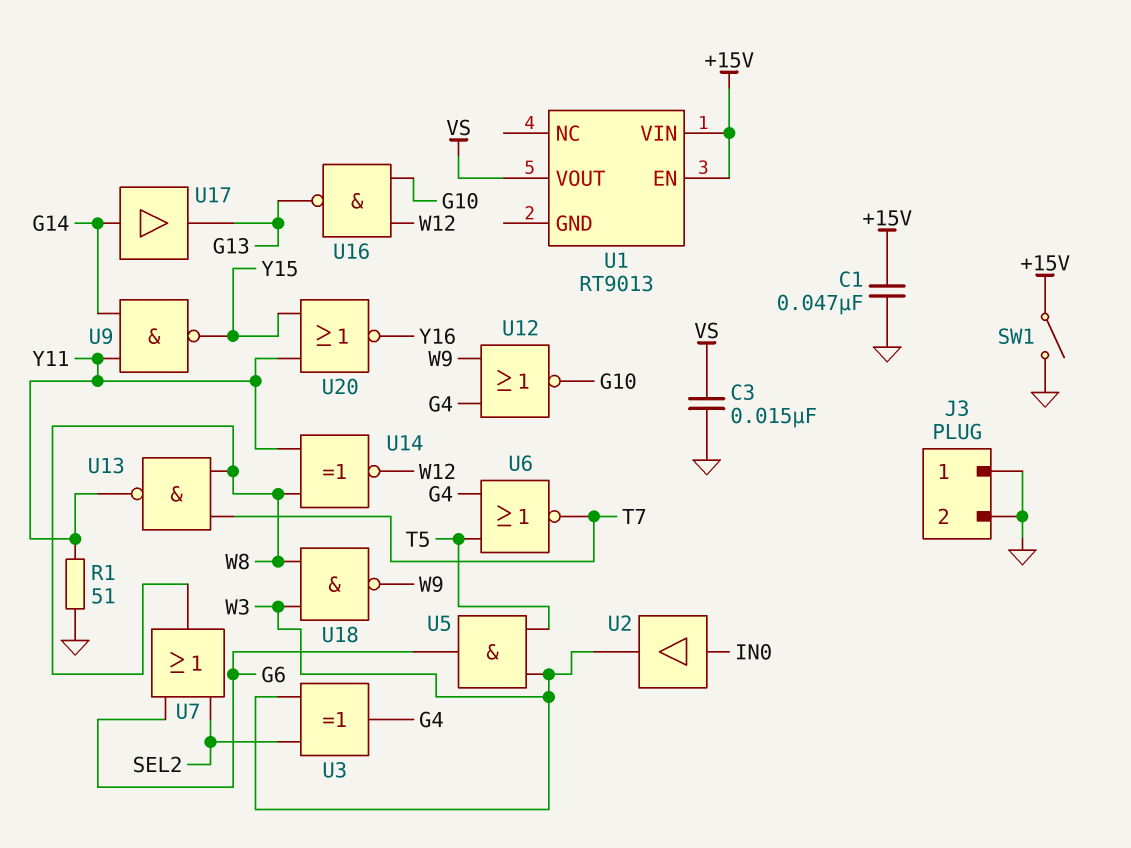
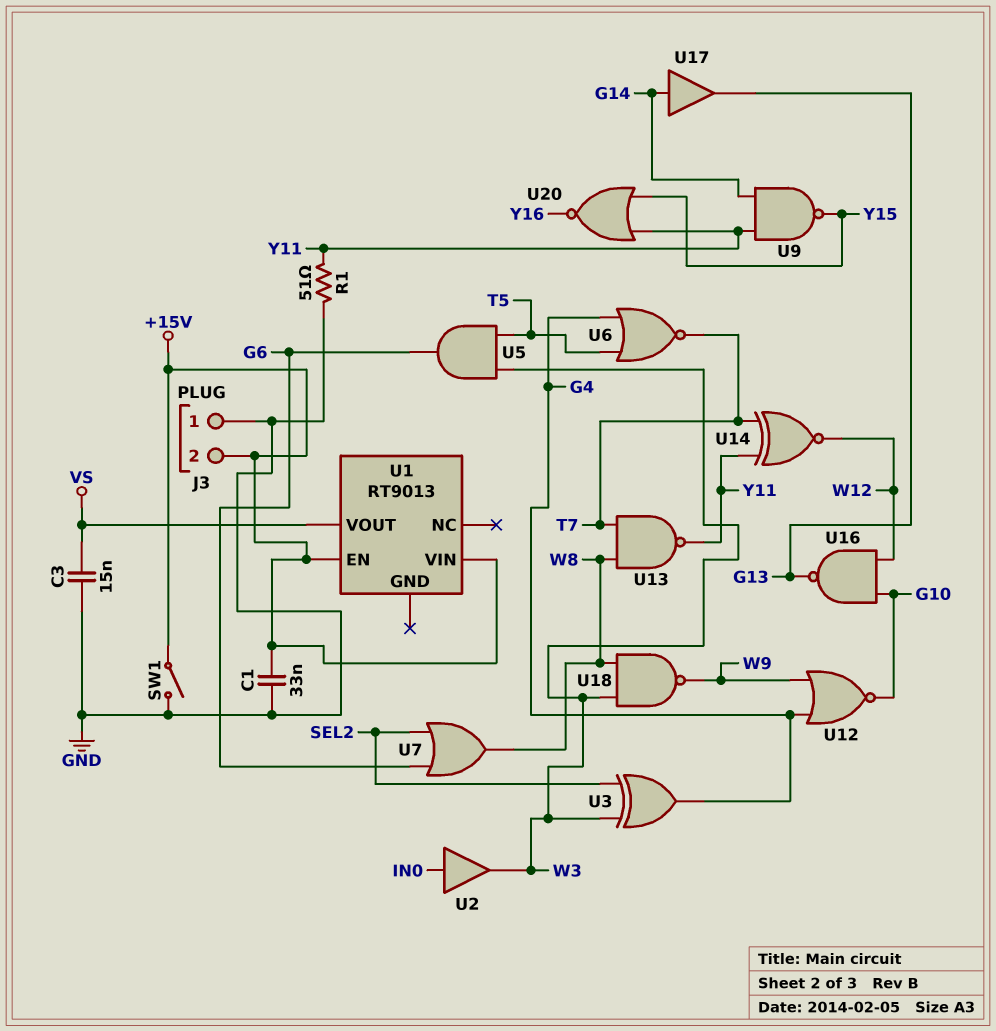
C1: 47nF (+15V, GND) -> 33nF (+15V, GND)
J3 pin 2: GND -> +15V
U14: XNOR (in W8, in Y11, out W12) -> XNOR (in T7, in Y11, out W12)

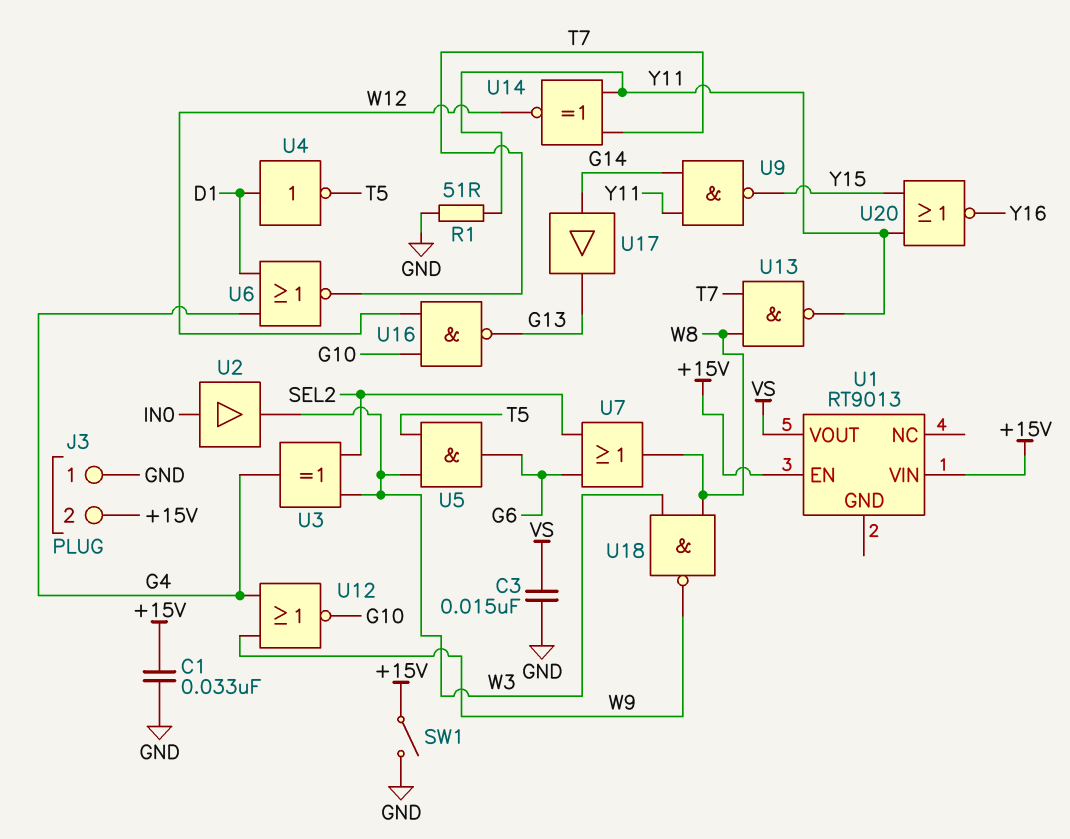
U4: none -> NOT (in D1, out T5)
U6: NOR (in G4, in T5, out T7) -> NOR (in D1, in G4, out T7)

